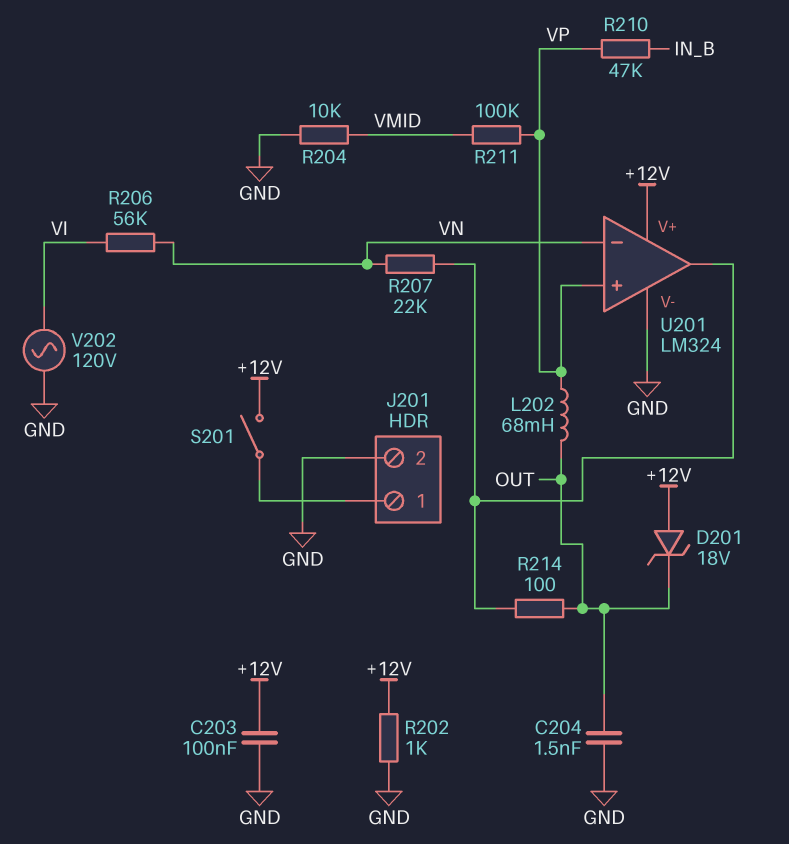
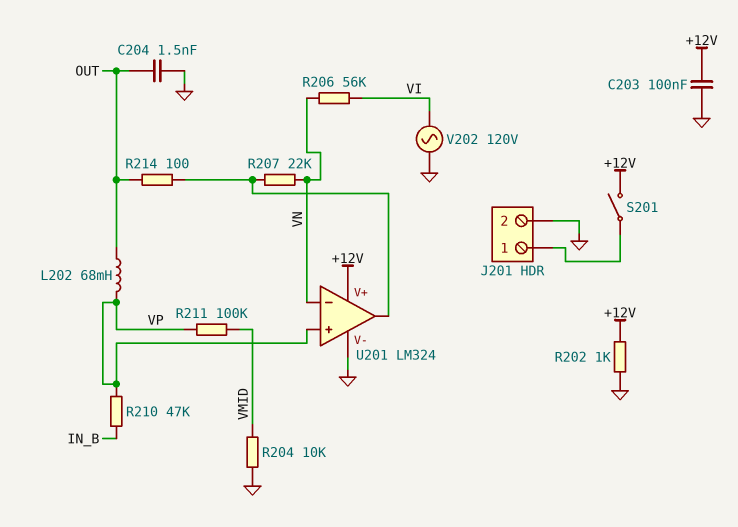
D201: zener 18V (A +12V, K OUT) -> none

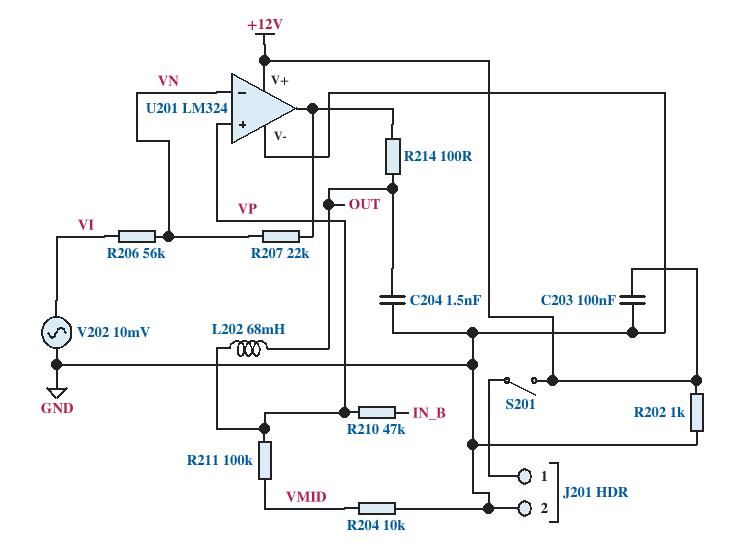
V202: AC 120V (GND, VI) -> AC 10mV (GND, VI)

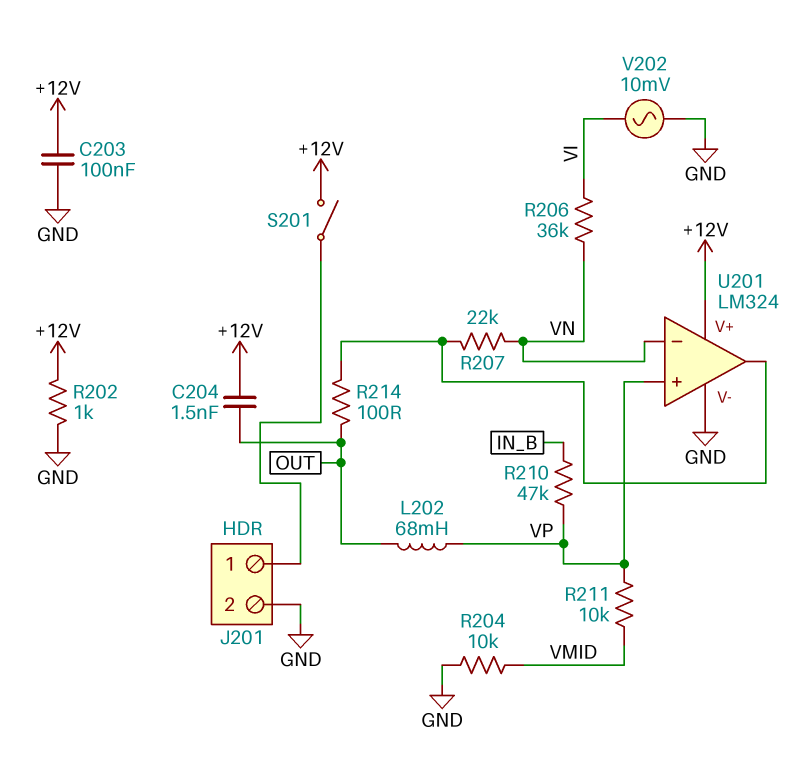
C204: 1.5nF (GND, OUT) -> 1.5nF (+12V, OUT)
R206: 56k (VI, VN) -> 36k (VI, VN)
R211: 100k (VMID, VP) -> 10k (VMID, VP)

